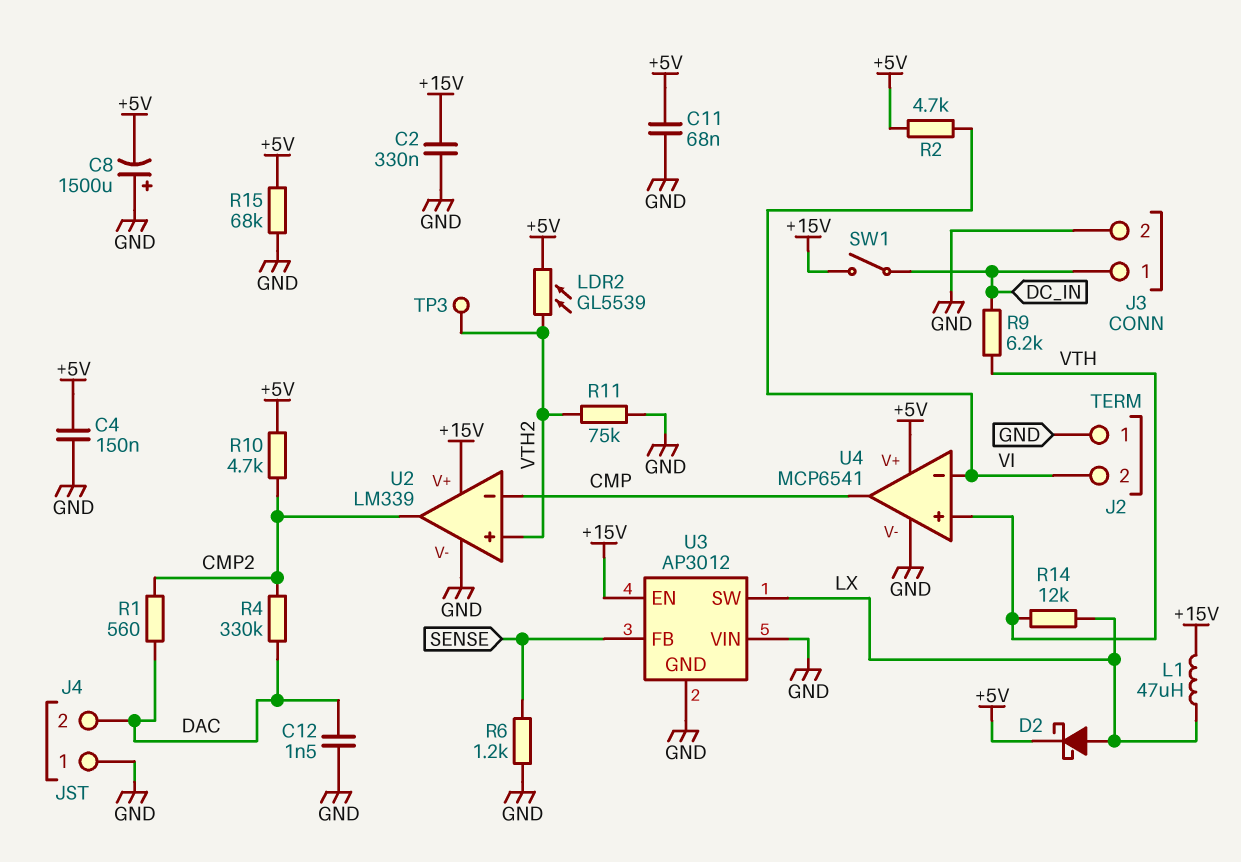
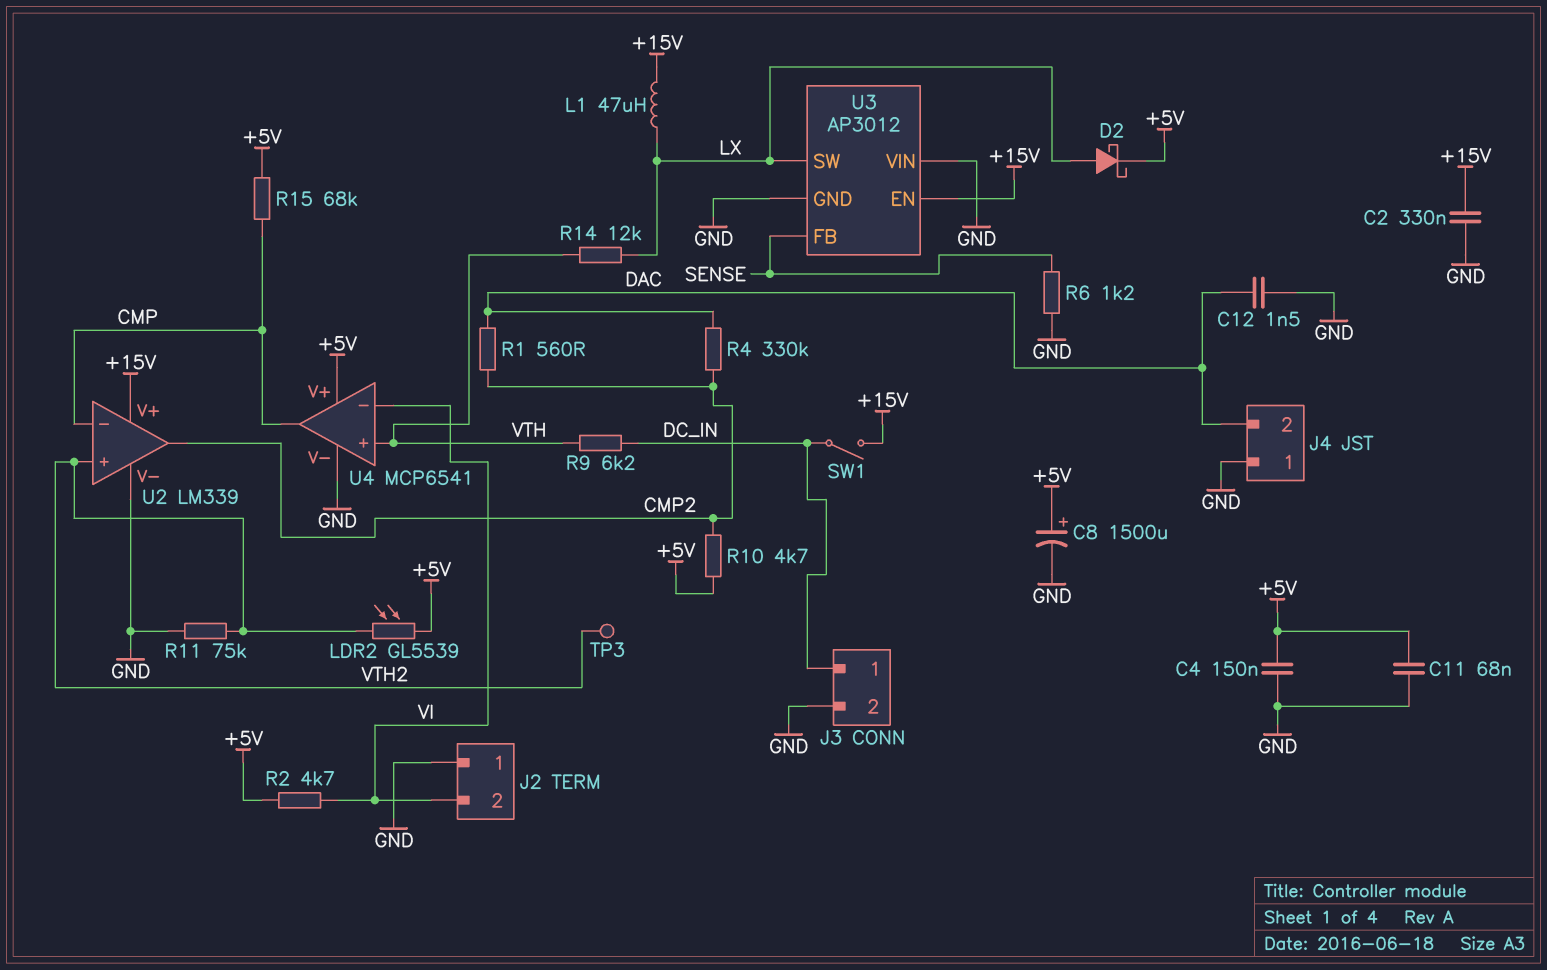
C8: 1500uF (plus GND, minus +5V) -> 1500uF (plus +5V, minus GND)
R15: 68k (+5V, GND) -> 68k (+5V, CMP)

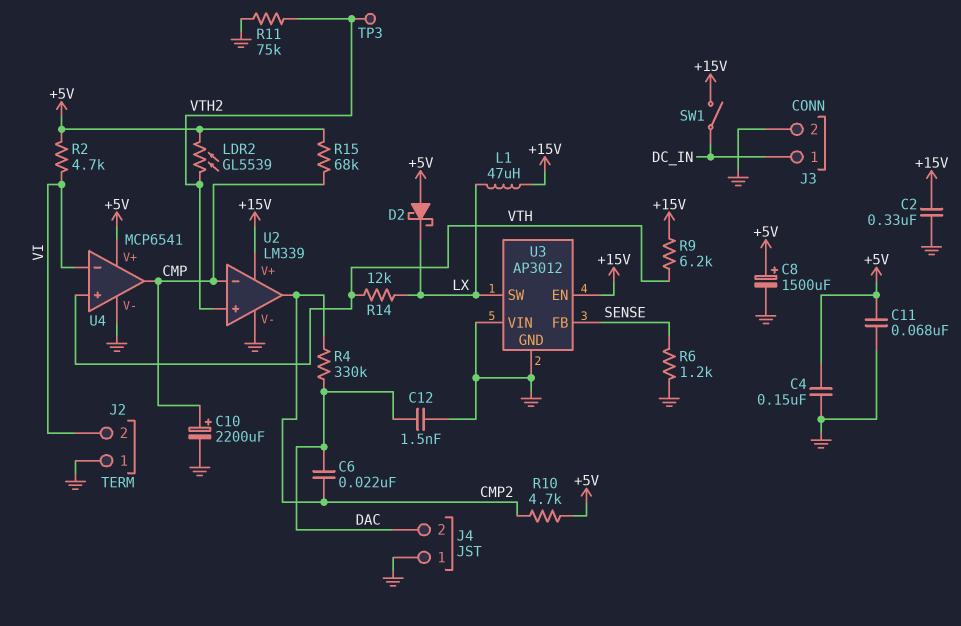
C6: none -> 22nF (CMP2, DAC)
C10: none -> 2200uF (plus CMP, minus GND)
D2: schottky (A LX, K +5V) -> schottky (A +5V, K LX)
R1: 560 (CMP2, DAC) -> none
R9: 6.2k (DC_IN, VTH) -> 6.2k (+15V, VTH)

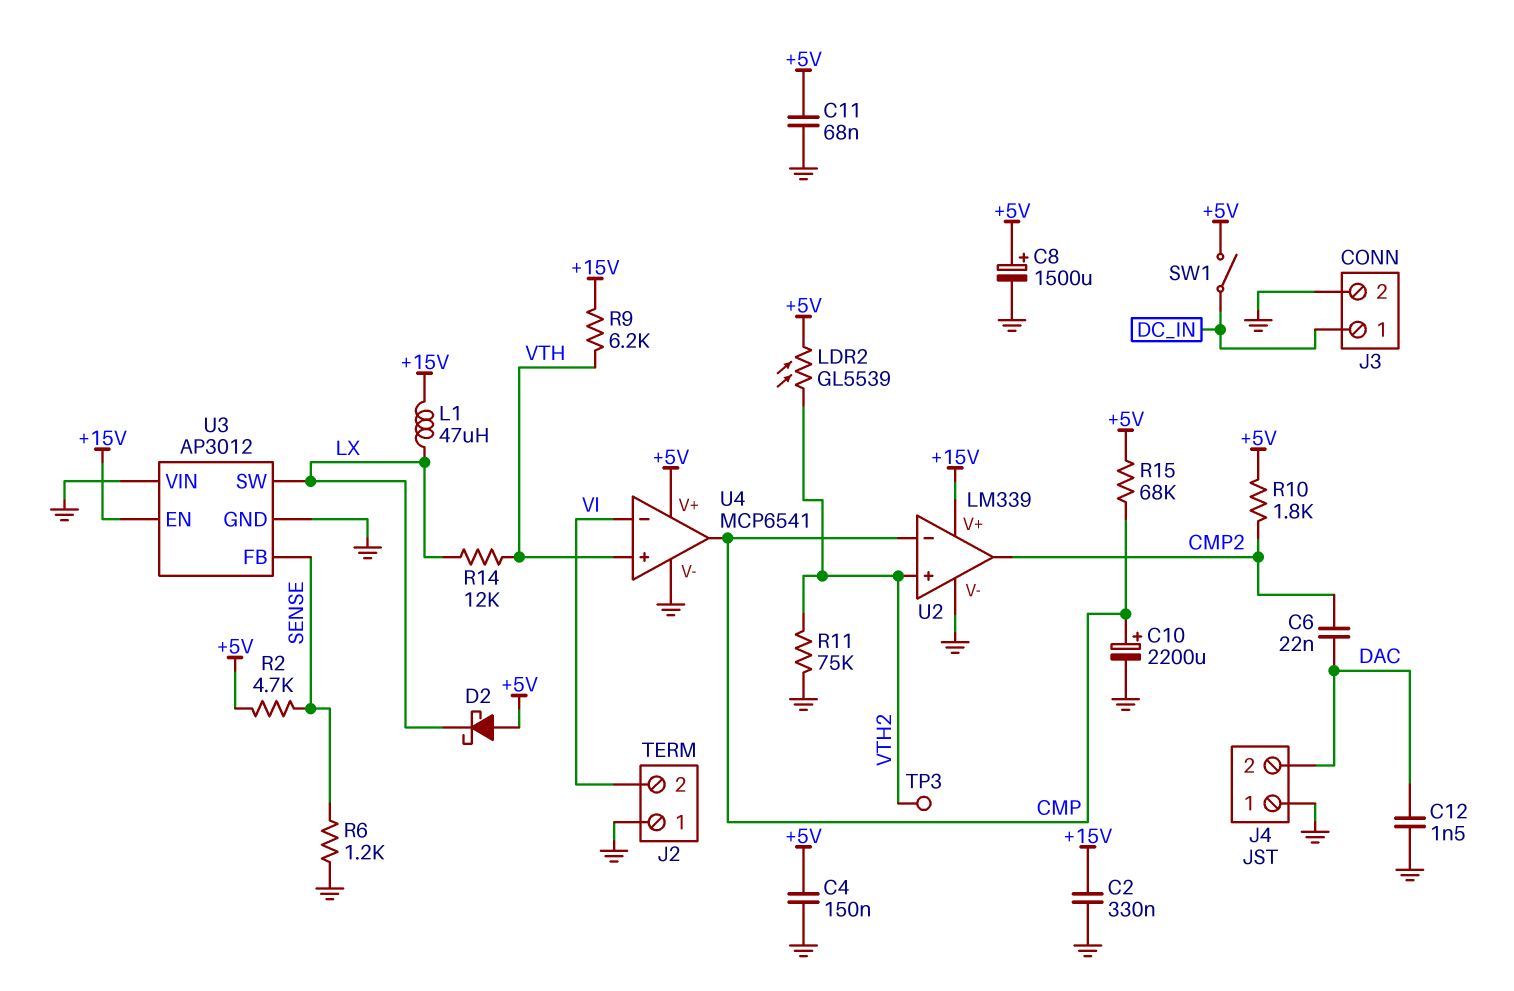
R2: 4.7k (+5V, VI) -> 4.7k (+5V, SENSE)
R4: 330k (CMP2, DAC) -> none
R10: 4.7k (+5V, CMP2) -> 1.8k (+5V, CMP2)
SW1: switch (+15V, DC_IN) -> switch (+5V, DC_IN)

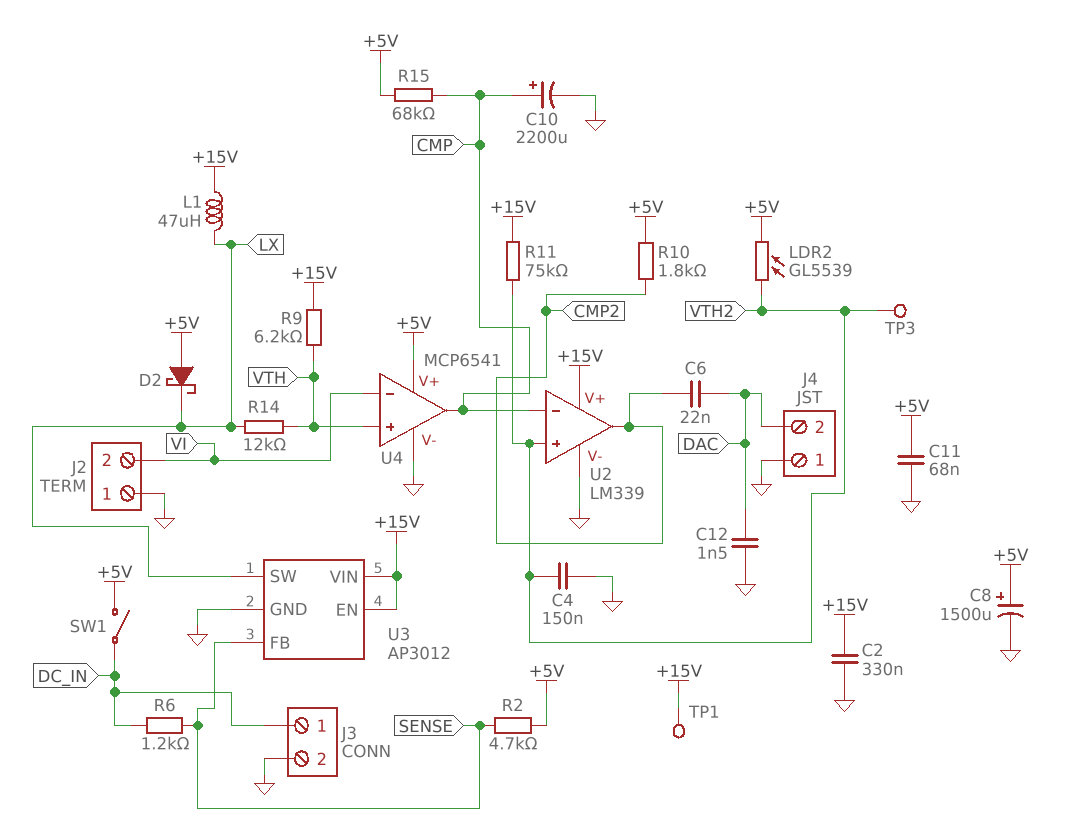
C4: 150nF (+5V, GND) -> 150nF (GND, VTH2)
R6: 1.2k (GND, SENSE) -> 1.2k (DC_IN, SENSE)
R11: 75k (GND, VTH2) -> 75k (+15V, VTH2)
TP1: none -> test point (+15V)
U3 pin VIN: GND -> +15V

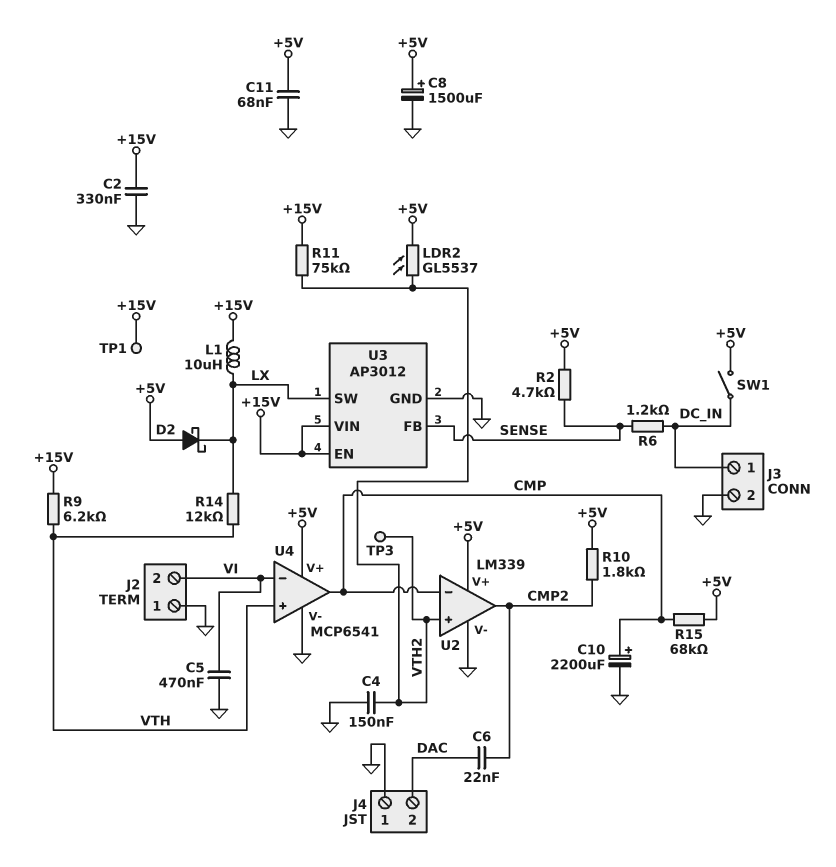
C5: none -> 470nF (GND, VI)
C12: 1.5nF (DAC, GND) -> none
L1: 47uH (+15V, LX) -> 10uH (+15V, LX)
LDR2: GL5539 (+5V, VTH2) -> GL5537 (+5V, VTH2)
U2 pin V+: +15V -> +5V

